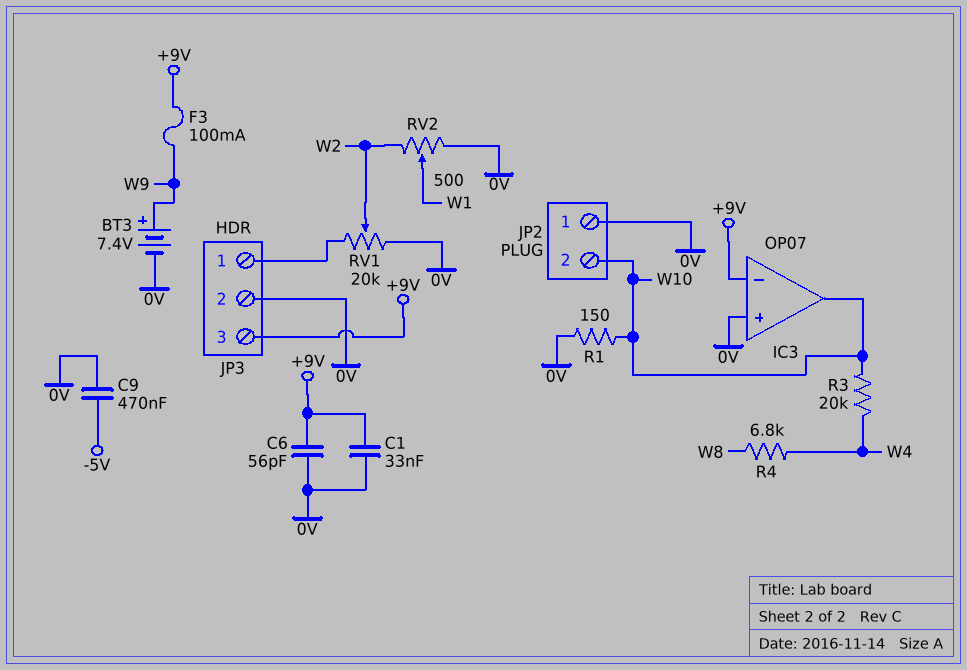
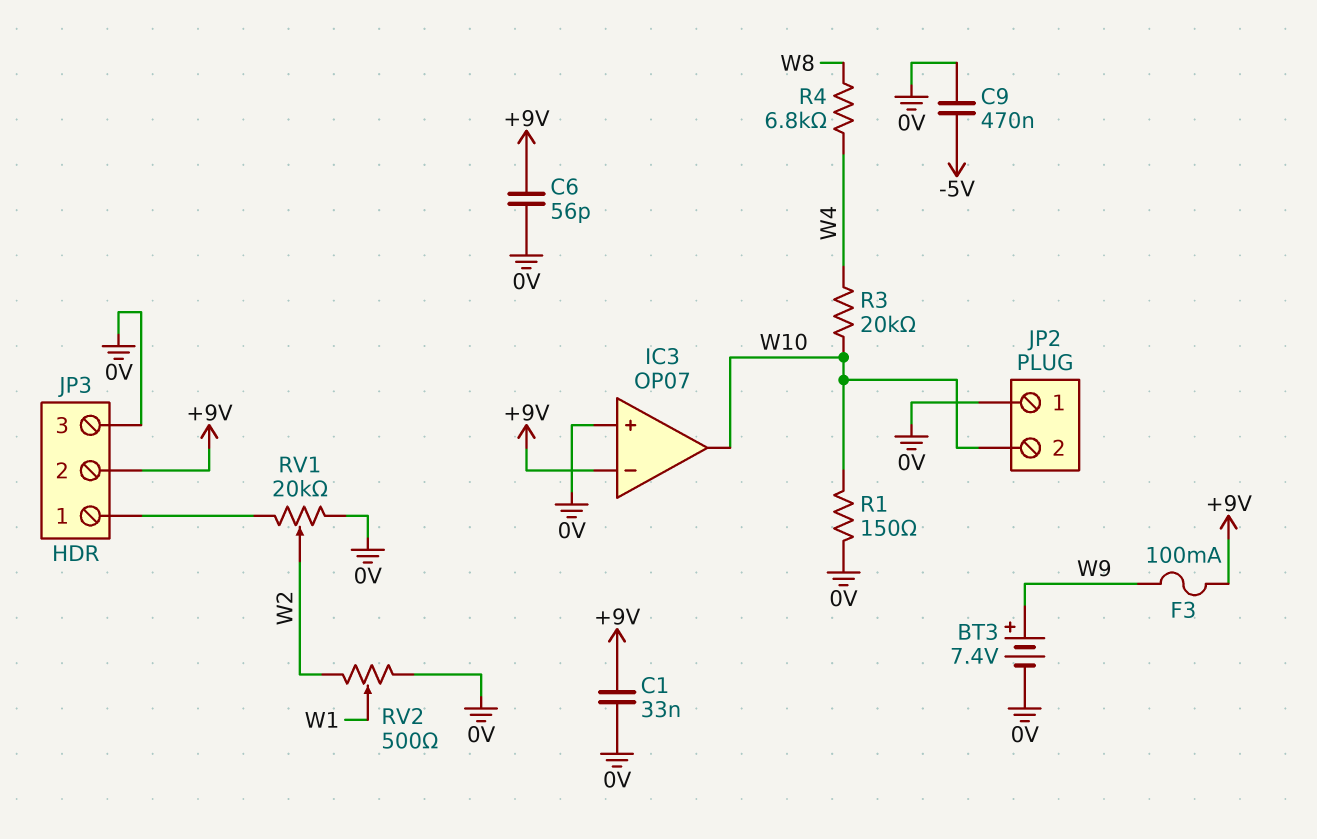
JP3 pin 2: 0V -> +9V
JP3 pin 3: +9V -> 0V

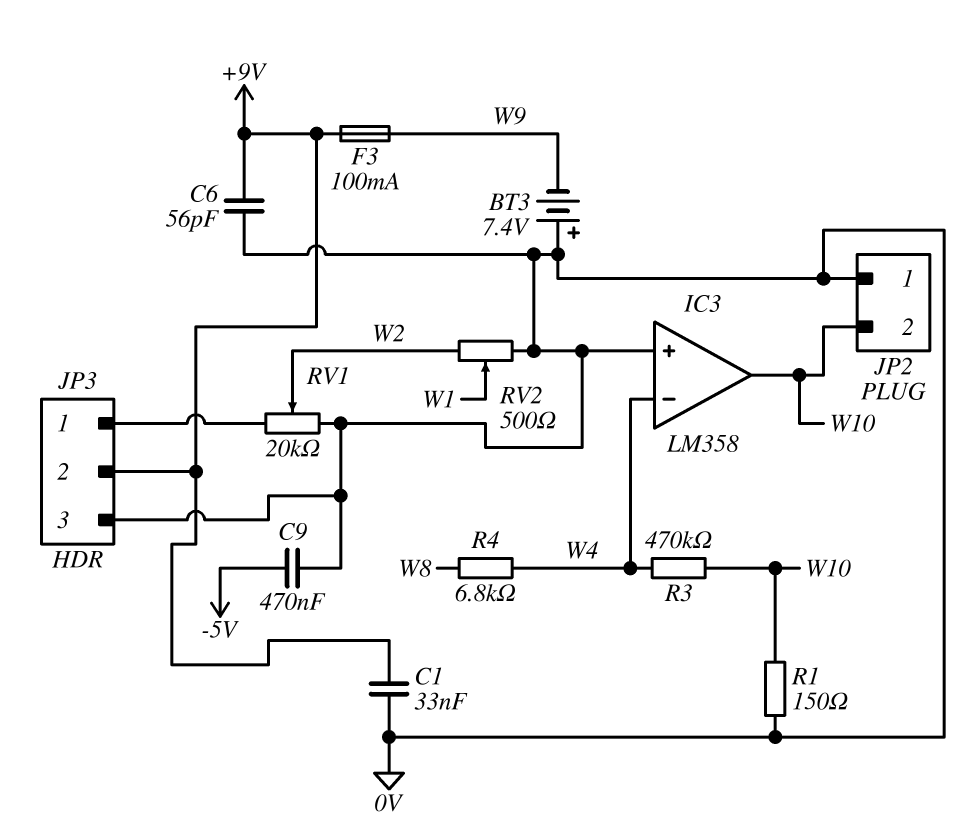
BT3: 7.4V (plus W9, minus 0V) -> 7.4V (plus 0V, minus W9)
IC3: OP07 -> LM358
IC3 pin in-: +9V -> W4
R3: 20k (W4, W10) -> 470k (W4, W10)

